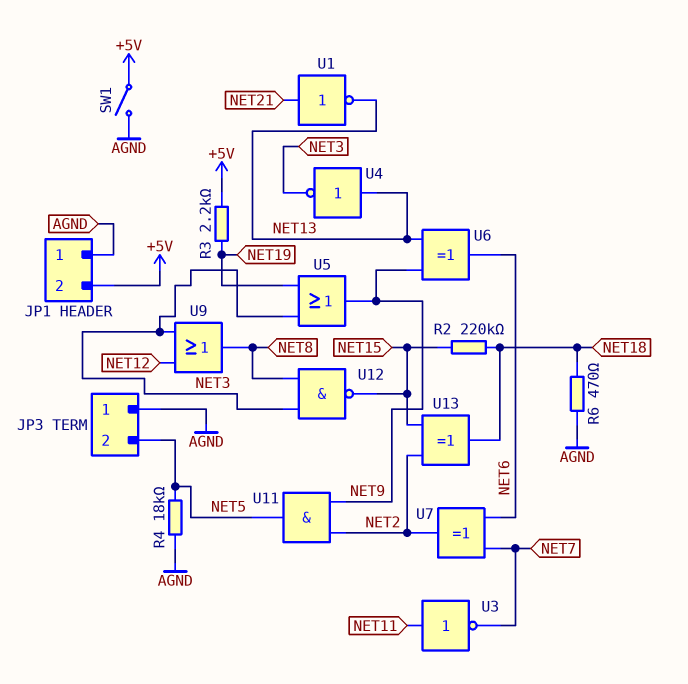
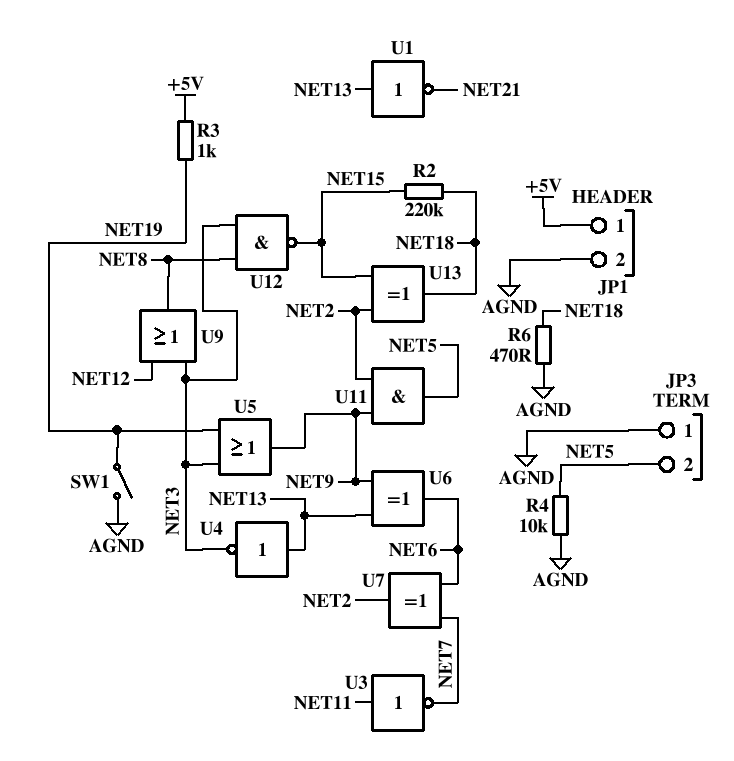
JP1 pin 1: AGND -> +5V
JP1 pin 2: +5V -> AGND
R3: 2.2k (+5V, NET19) -> 1k (+5V, NET19)
R4: 18k (AGND, NET5) -> 10k (AGND, NET5)
SW1: switch (+5V, AGND) -> switch (AGND, NET19)
U1: NOT (in NET21, out NET13) -> NOT (in NET13, out NET21)

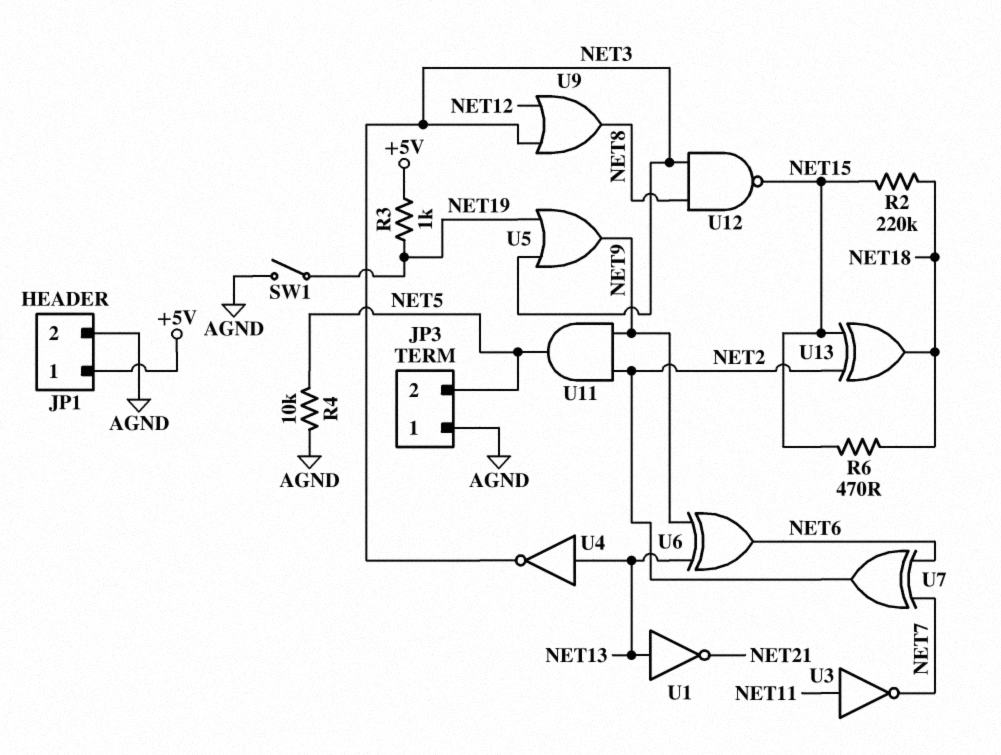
R6: 470 (AGND, NET18) -> 470 (NET15, NET18)

